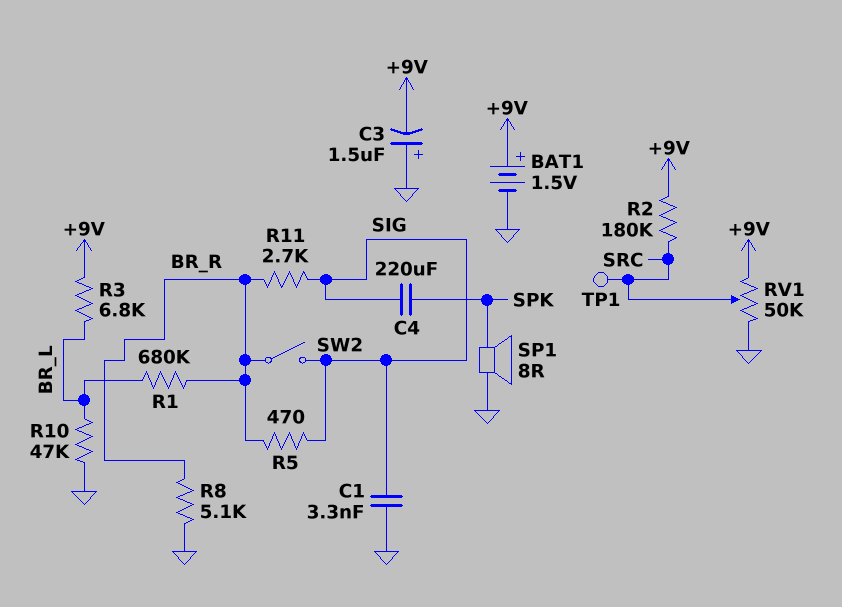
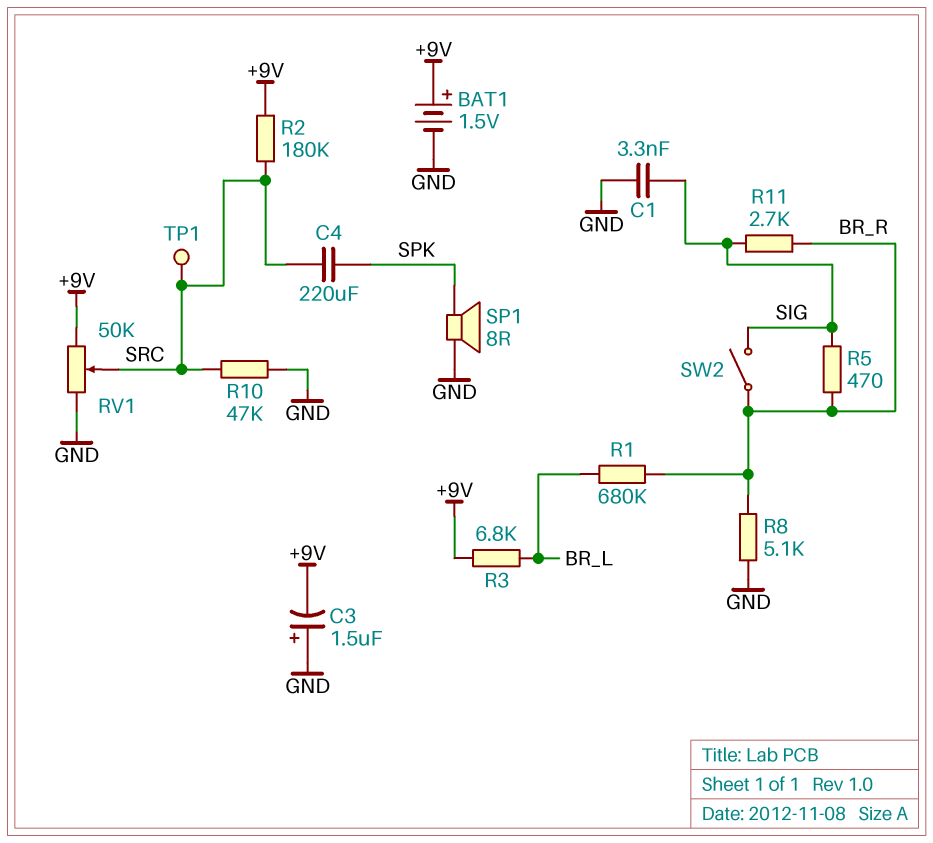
C4: 220uF (SIG, SPK) -> 220uF (SPK, SRC)
R10: 47k (BR_L, GND) -> 47k (GND, SRC)

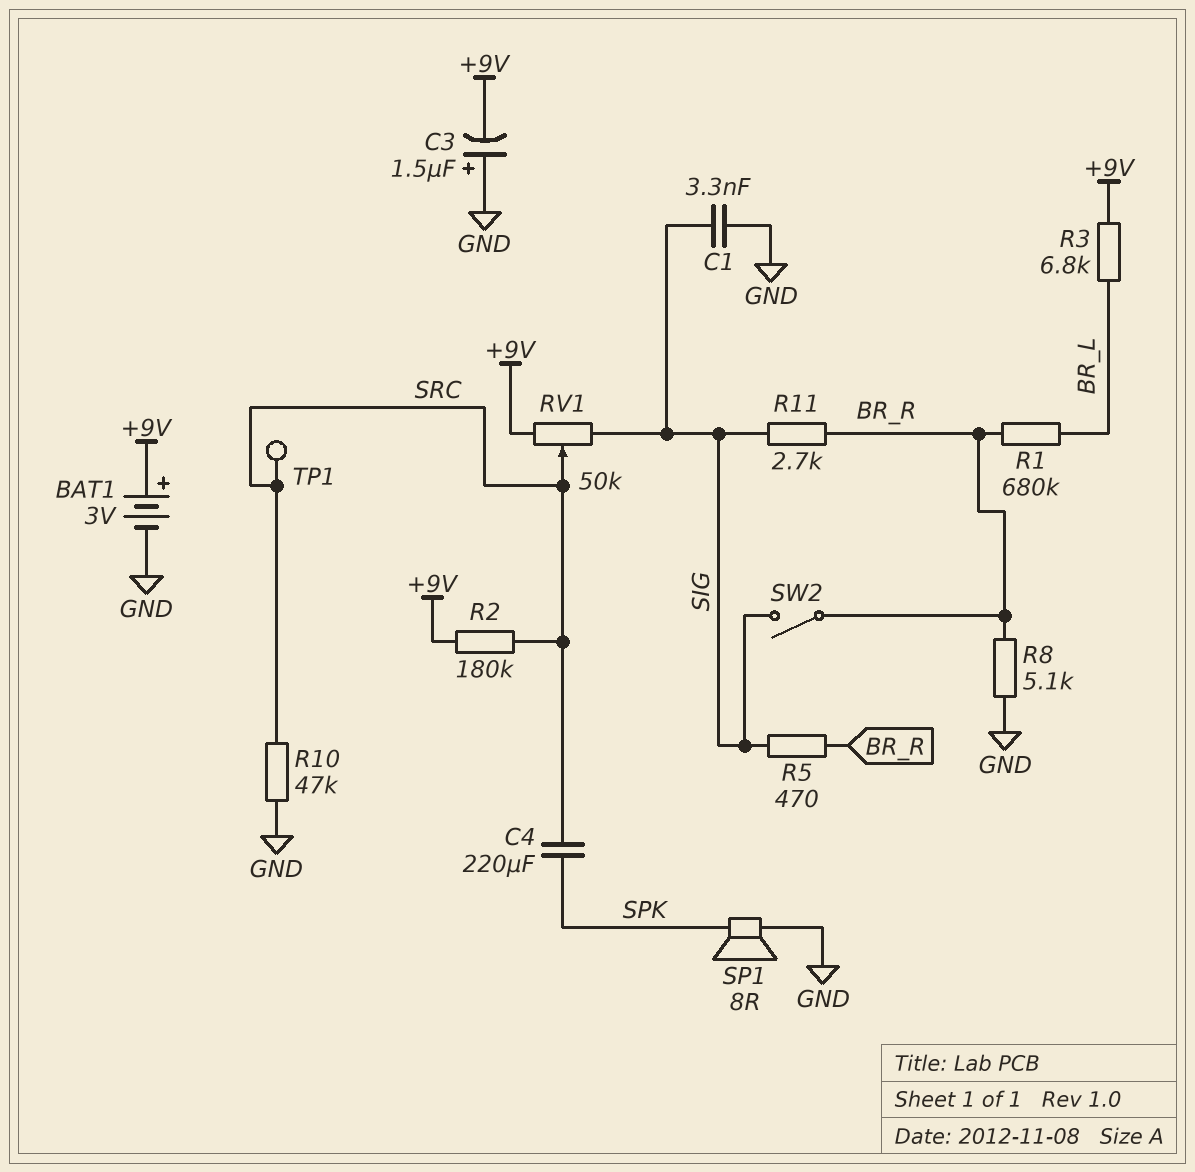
BAT1: 1.5V (plus +9V, minus GND) -> 3V (plus +9V, minus GND)
RV1: 50k (+9V, GND, wiper SRC) -> 50k (+9V, SIG, wiper SRC)

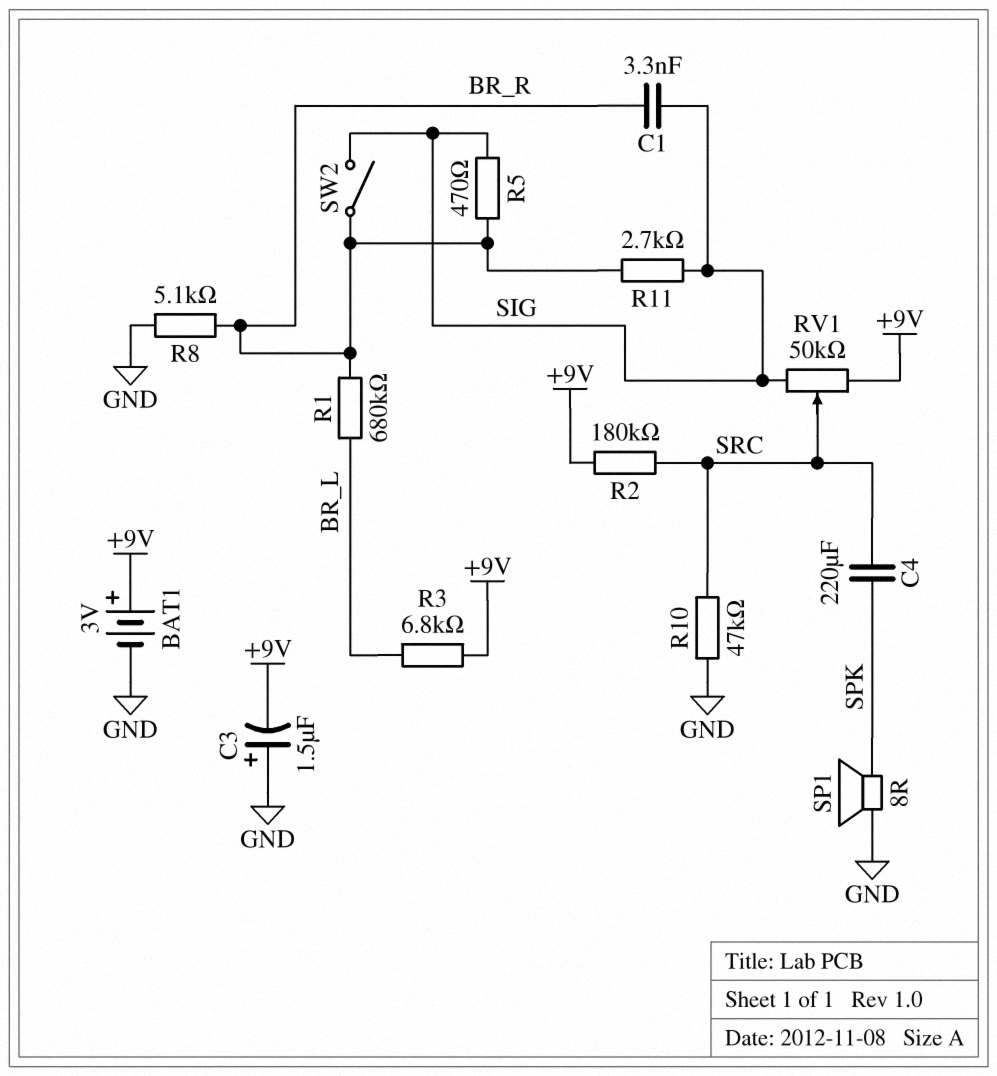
C1: 3.3nF (GND, SIG) -> 3.3nF (BR_R, SIG)
TP1: test point (SRC) -> none

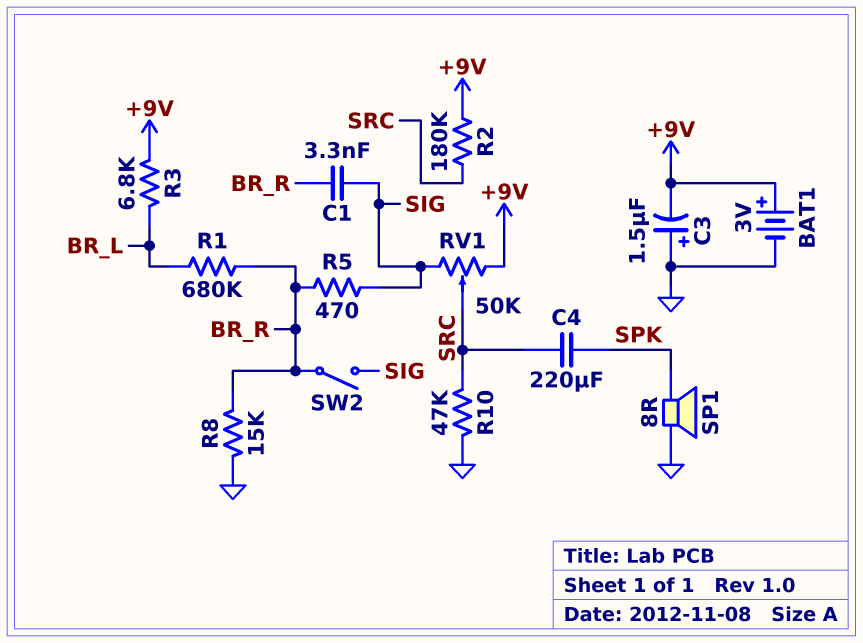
R8: 5.1k (BR_R, GND) -> 15k (BR_R, GND)
R11: 2.7k (BR_R, SIG) -> none

